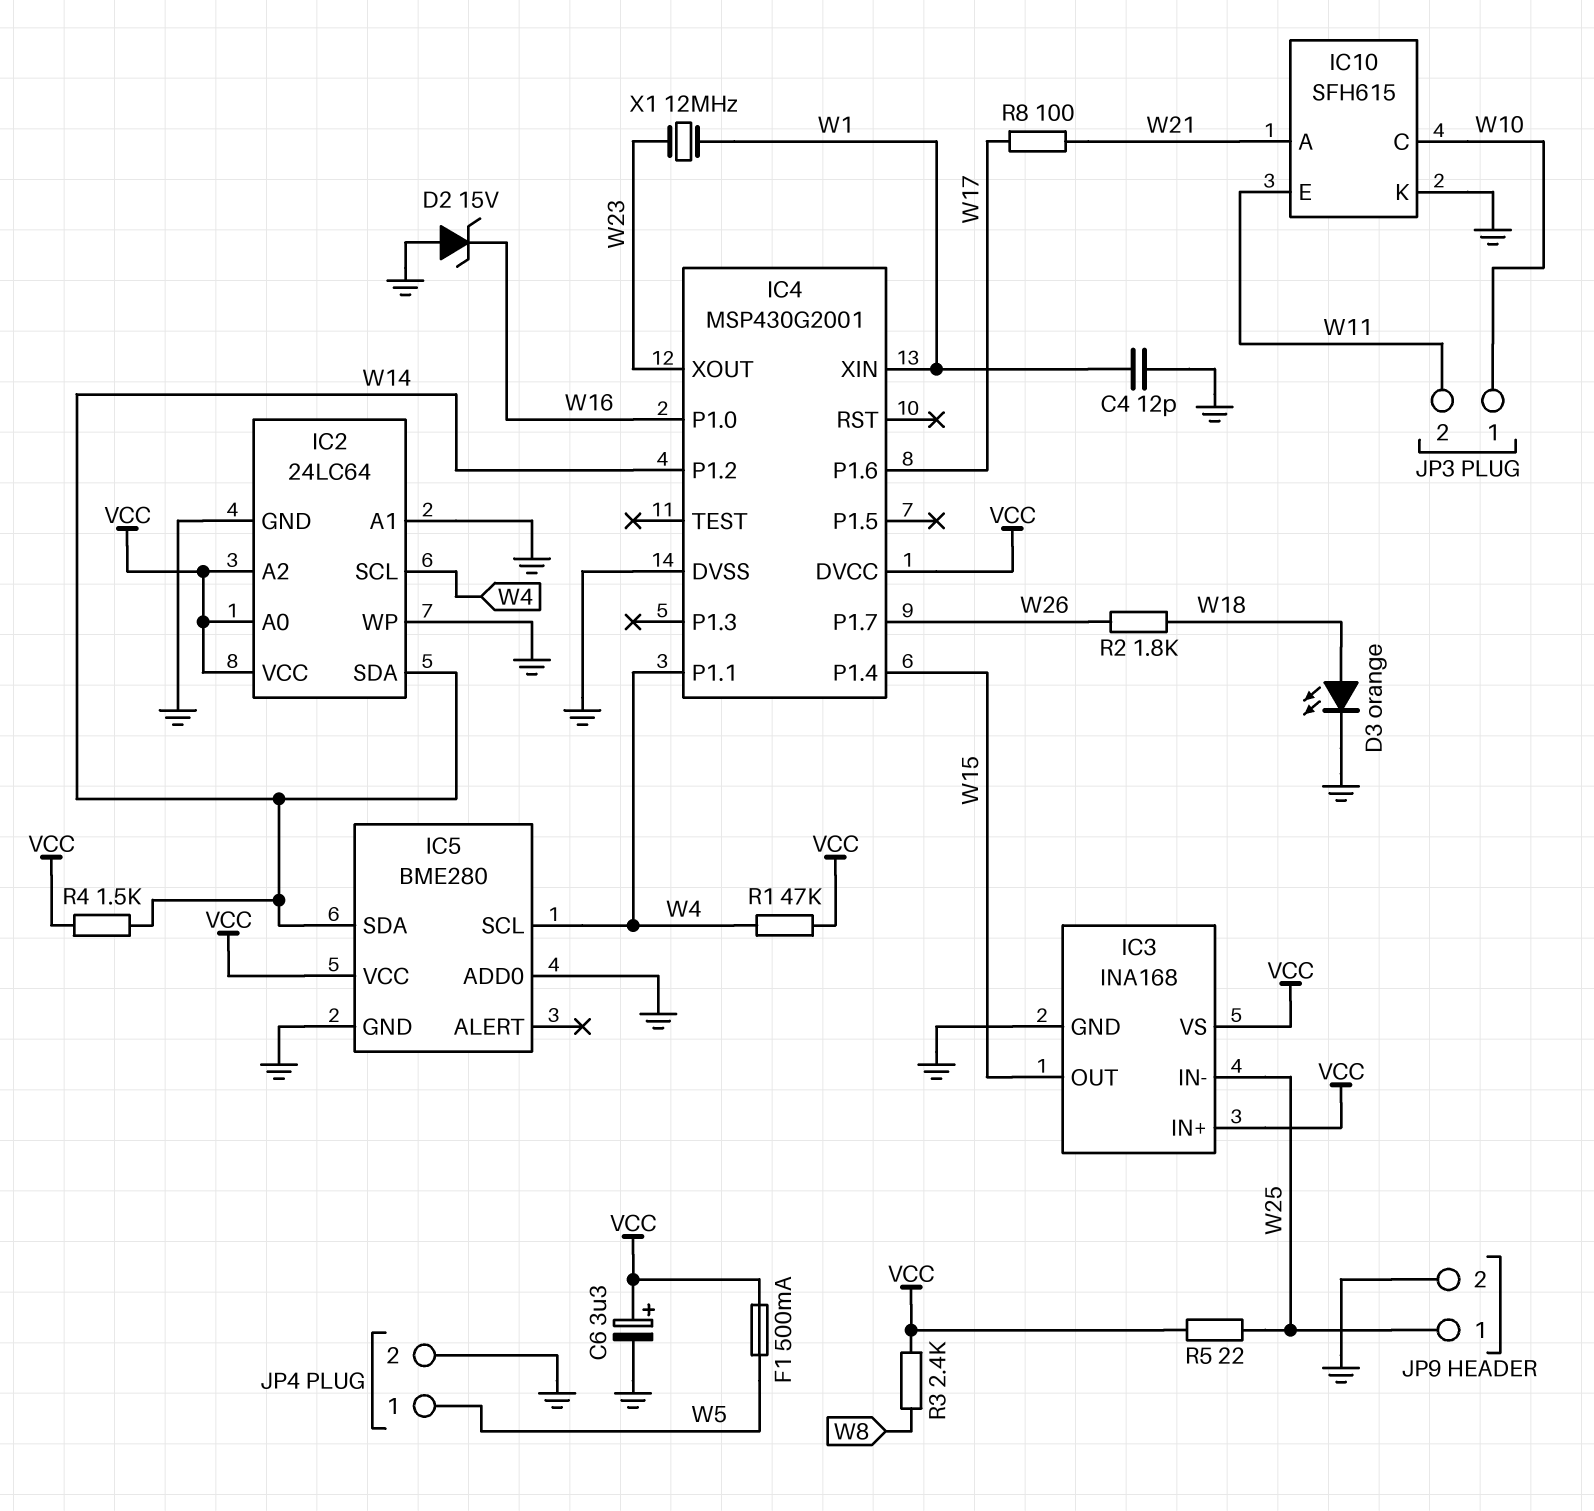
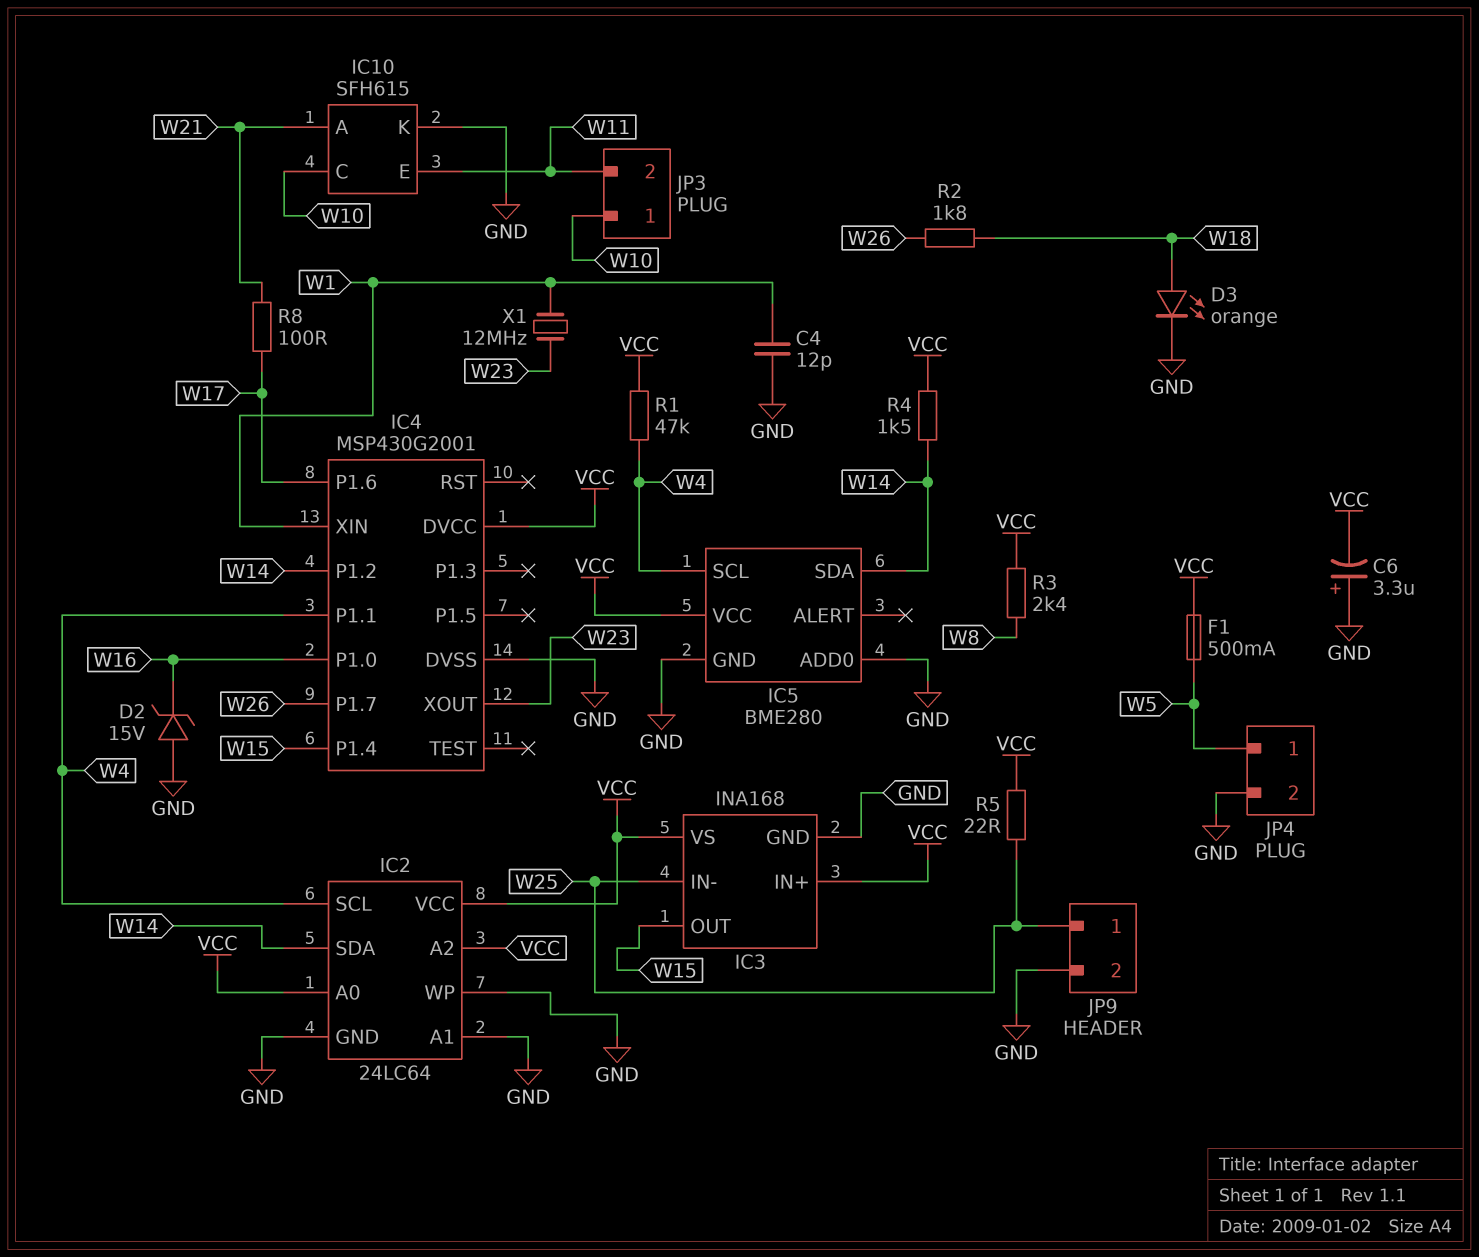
C6: 3.3uF (plus VCC, minus GND) -> 3.3uF (plus GND, minus VCC)

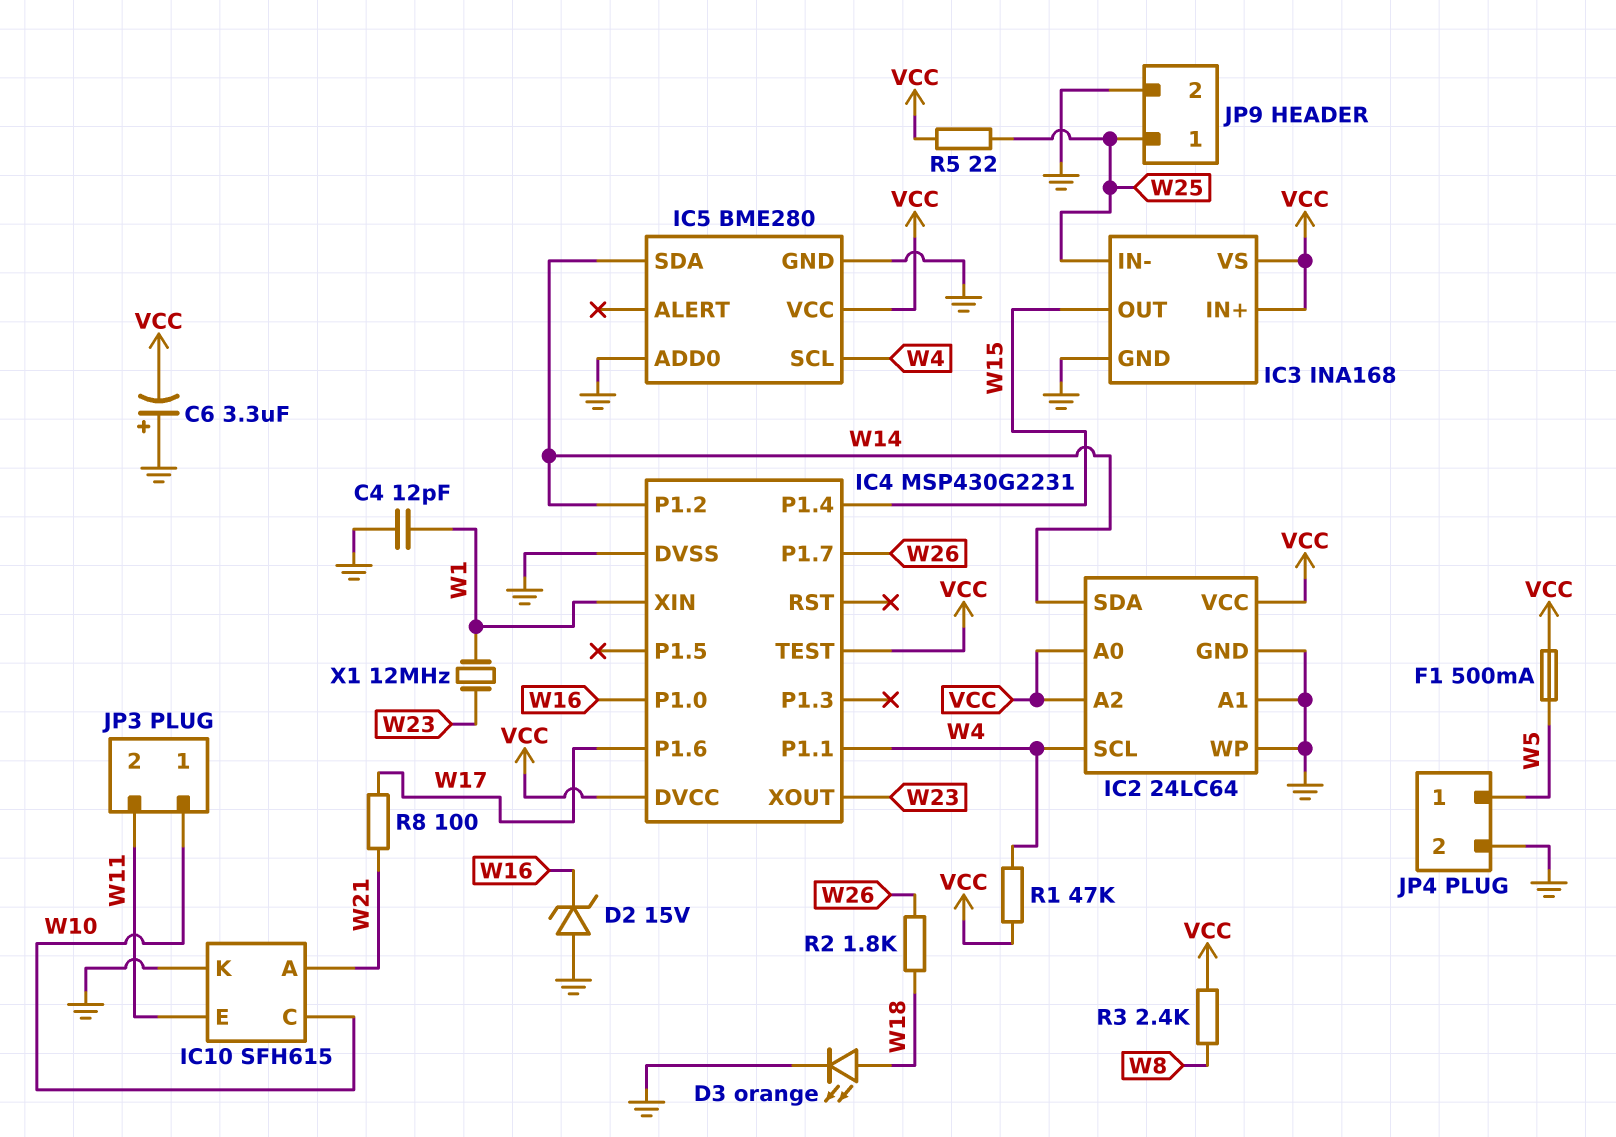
IC4: MSP430G2001 -> MSP430G2231
IC4 pin TEST: none -> VCC
R4: 1.5k (VCC, W14) -> none

